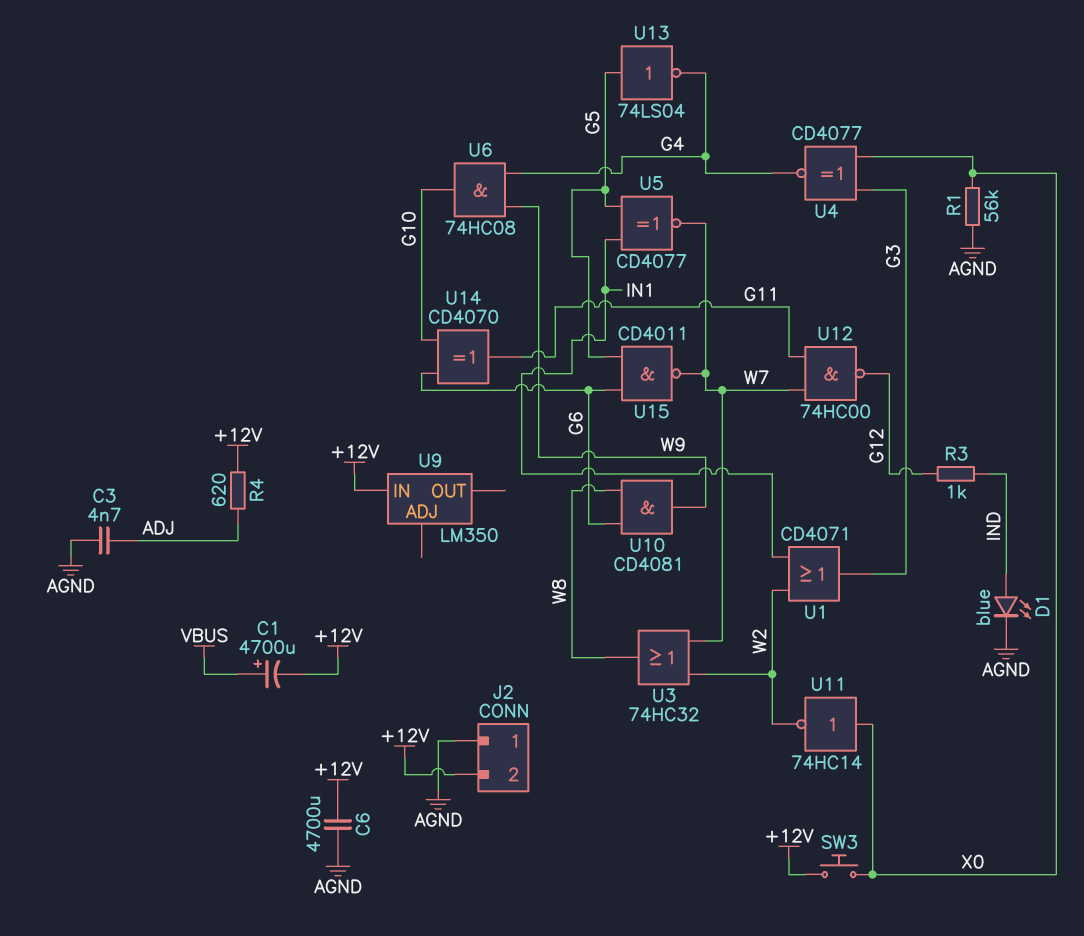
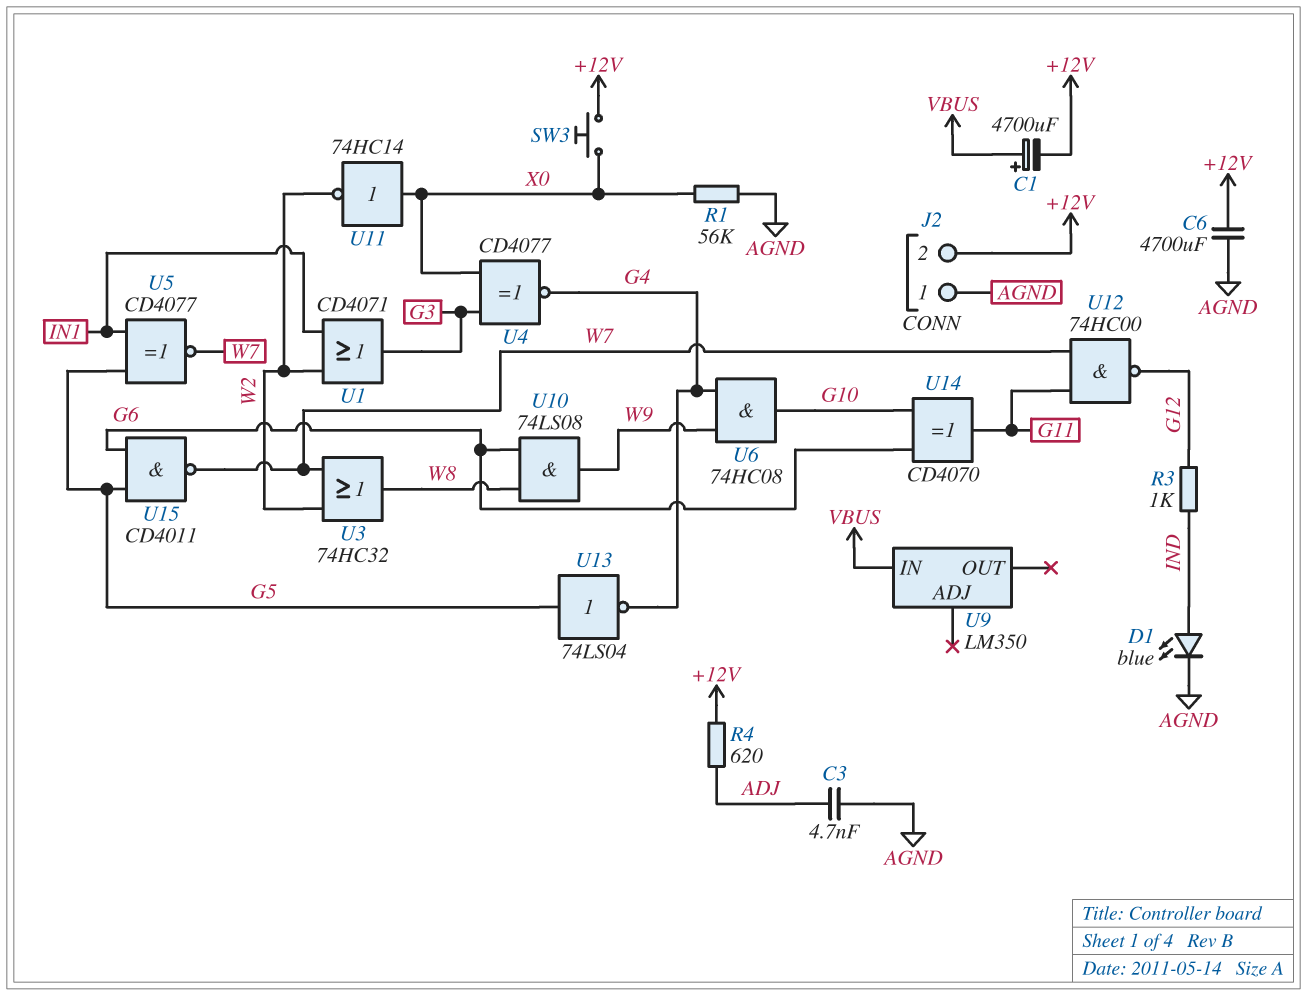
U9 pin IN: +12V -> VBUS
U10: AND CD4081 (in G6, in W8, out W9) -> AND 74LS08 (in G6, in W8, out W9)

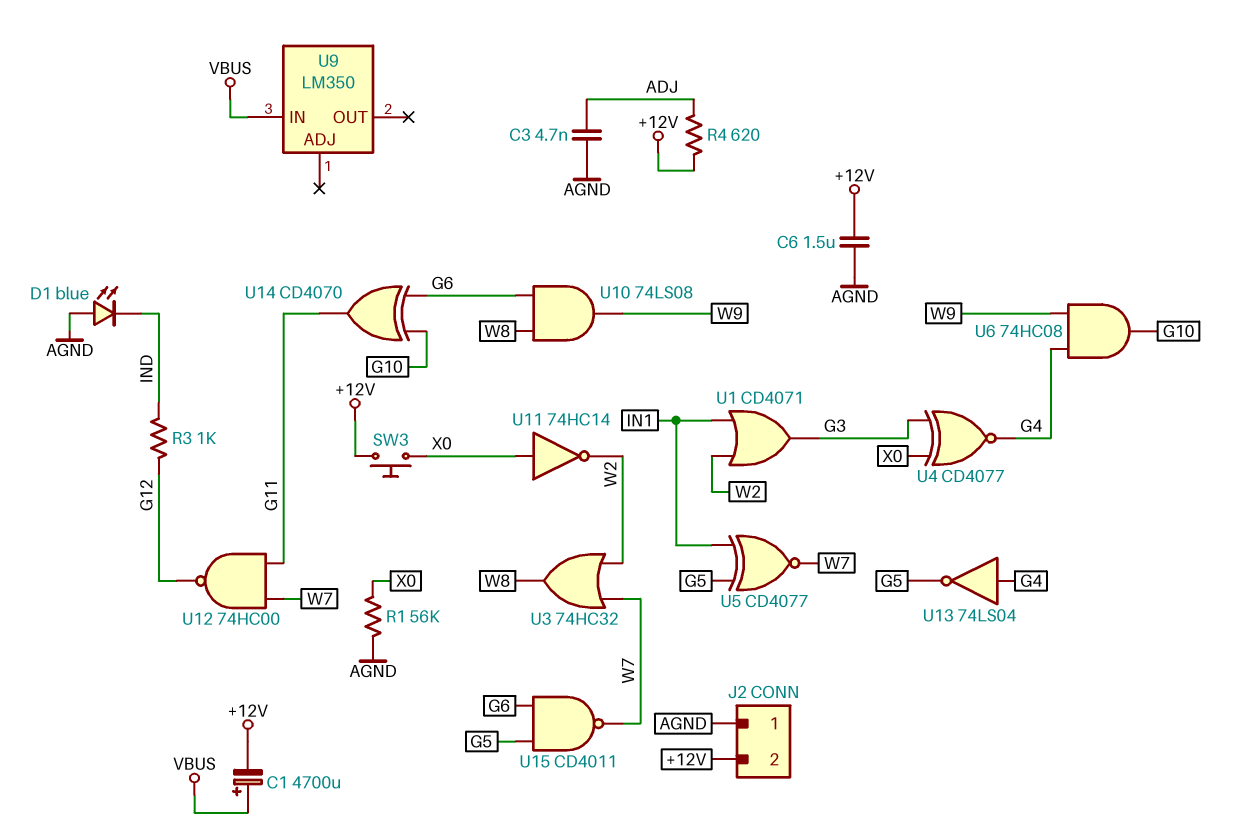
C6: 4700uF (+12V, AGND) -> 1.5uF (+12V, AGND)
D1: LED blue (A IND, K AGND) -> LED blue (A AGND, K IND)
U13: NOT 74LS04 (in G5, out G4) -> NOT 74LS04 (in G4, out G5)

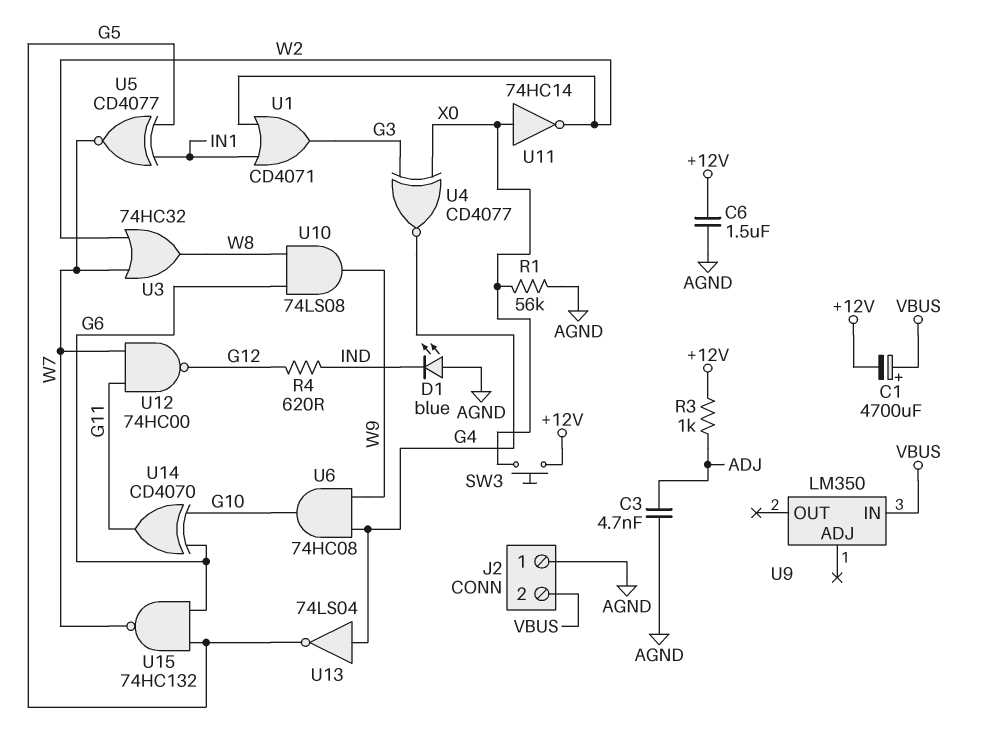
J2 pin 2: +12V -> VBUS
R3: 1k (G12, IND) -> 1k (+12V, ADJ)
R4: 620 (+12V, ADJ) -> 620 (G12, IND)
U15: NAND CD4011 (in G5, in G6, out W7) -> NAND 74HC132 (in G5, in G6, out W7)

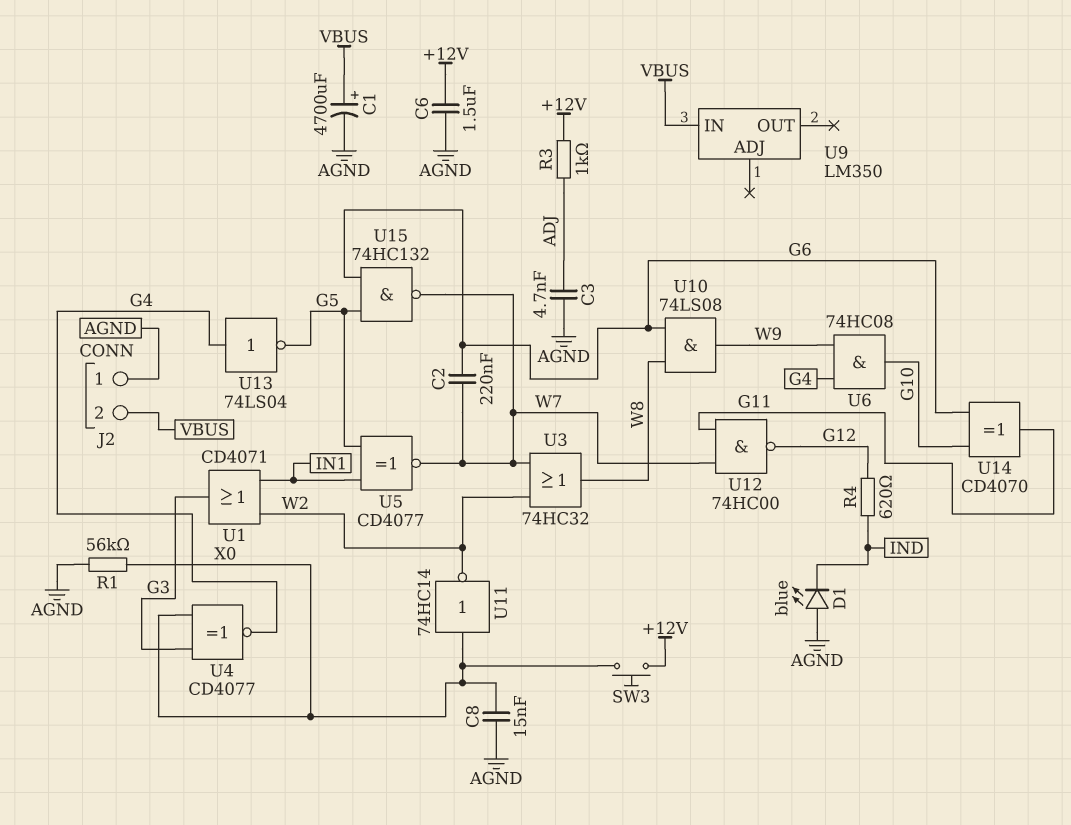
C1: 4700uF (plus VBUS, minus +12V) -> 4700uF (plus VBUS, minus AGND)
C2: none -> 220nF (G6, W7)
C8: none -> 15nF (AGND, X0)

